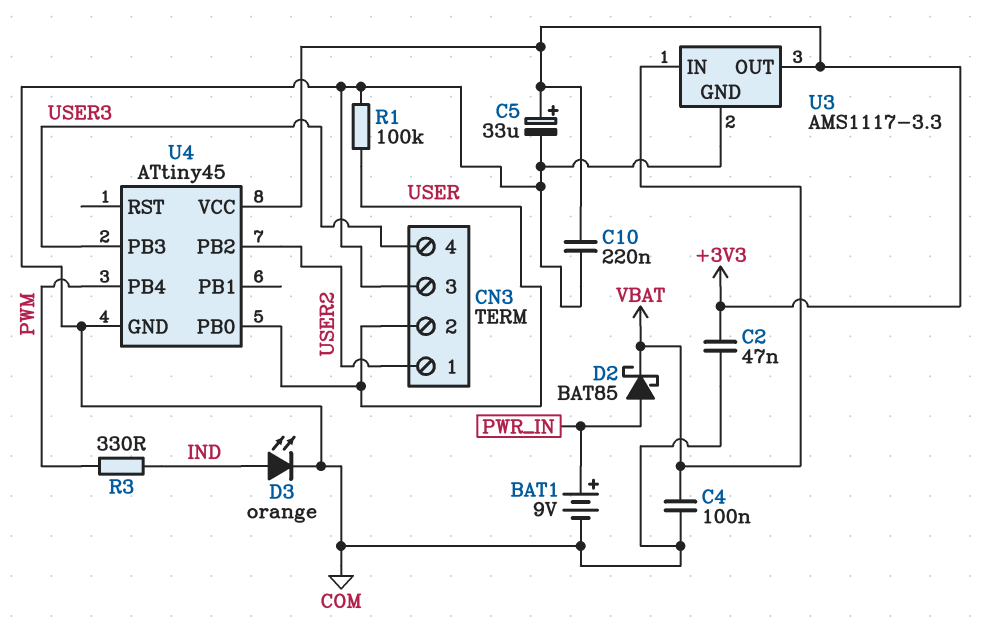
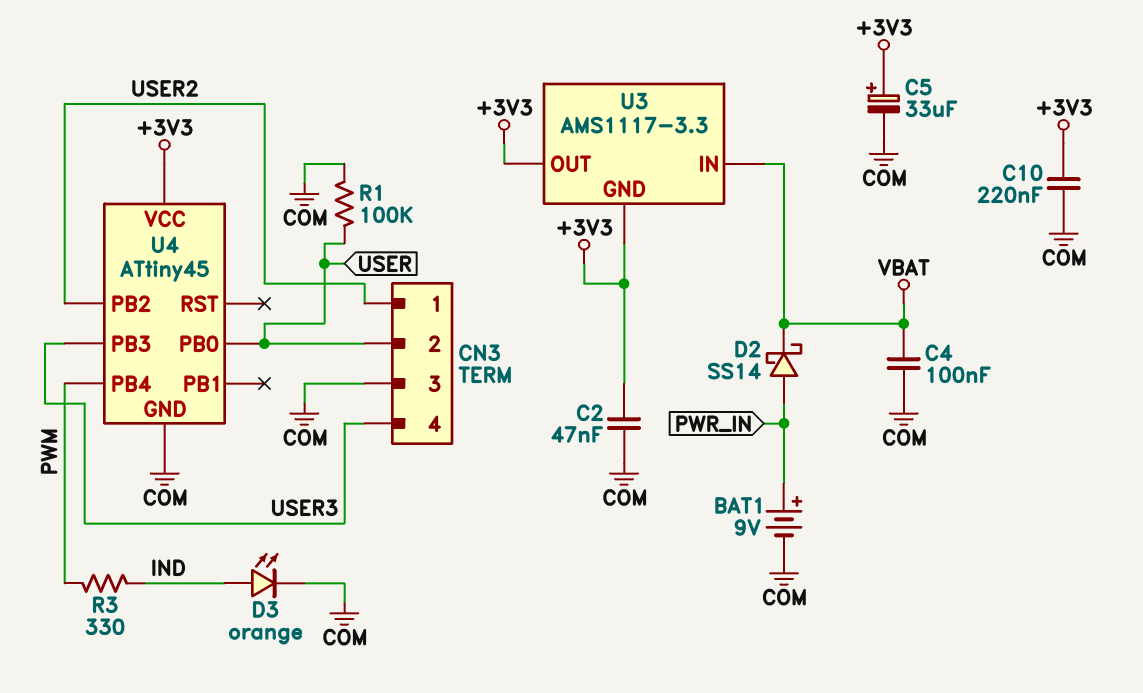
D2: schottky BAT85 (A PWR_IN, K VBAT) -> schottky SS14 (A PWR_IN, K VBAT)
U3 pin GND: COM -> +3V3

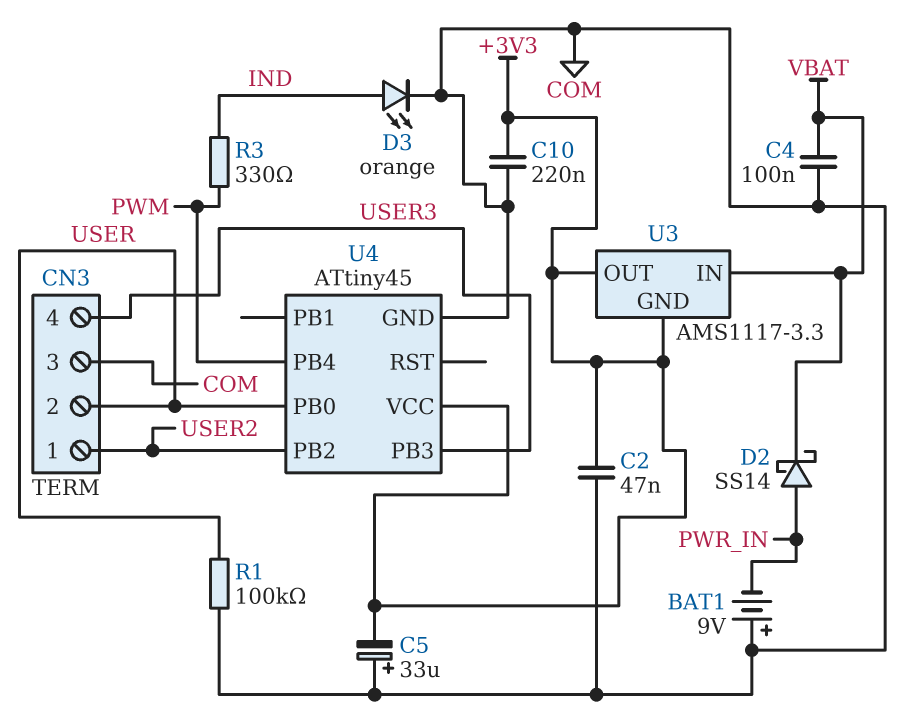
BAT1: 9V (plus PWR_IN, minus COM) -> 9V (plus COM, minus PWR_IN)
C5: 33uF (plus +3V3, minus COM) -> 33uF (plus COM, minus +3V3)

